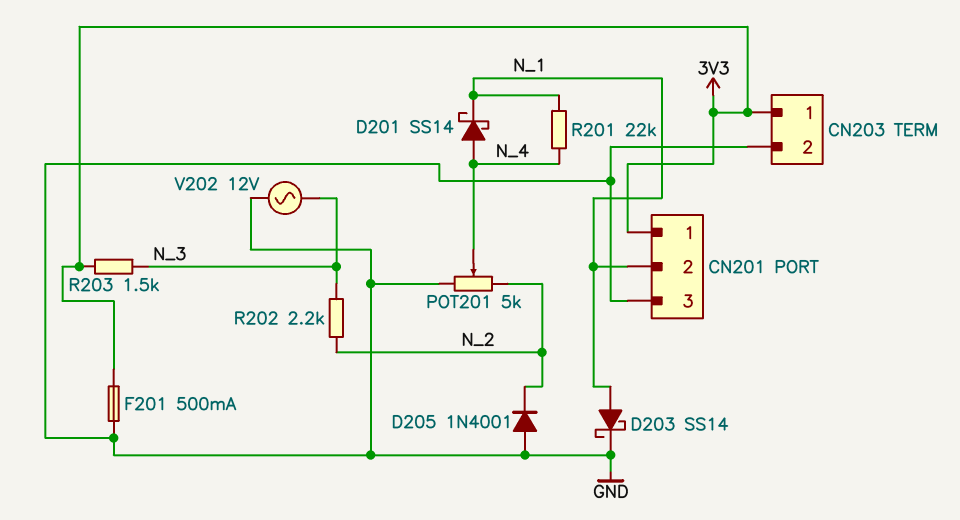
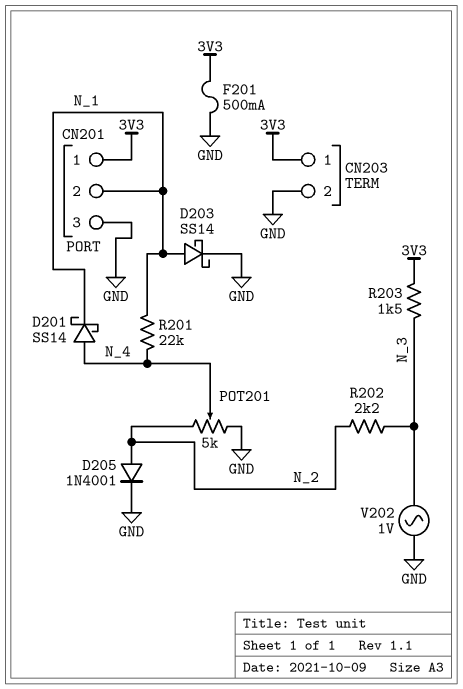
D205: diode 1N4001 (A GND, K N_2) -> diode 1N4001 (A N_2, K GND)
V202: AC 12V (GND, N_3) -> AC 1V (GND, N_3)

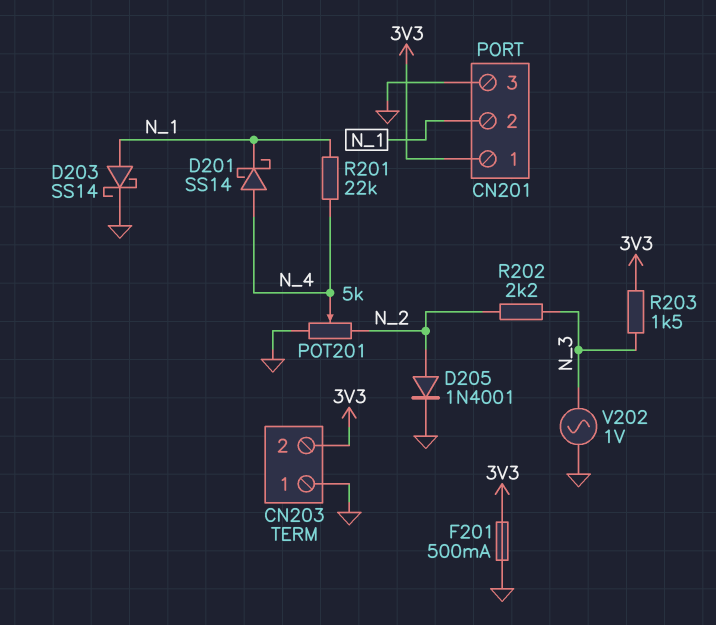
CN203 pin 1: 3V3 -> GND
CN203 pin 2: GND -> 3V3

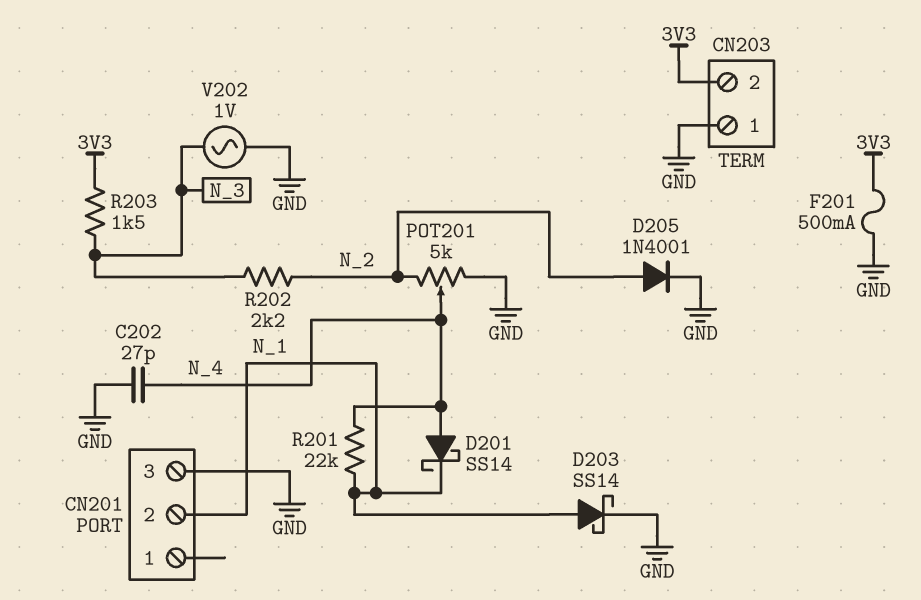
C202: none -> 27pF (GND, N_4)
CN201 pin 1: 3V3 -> none

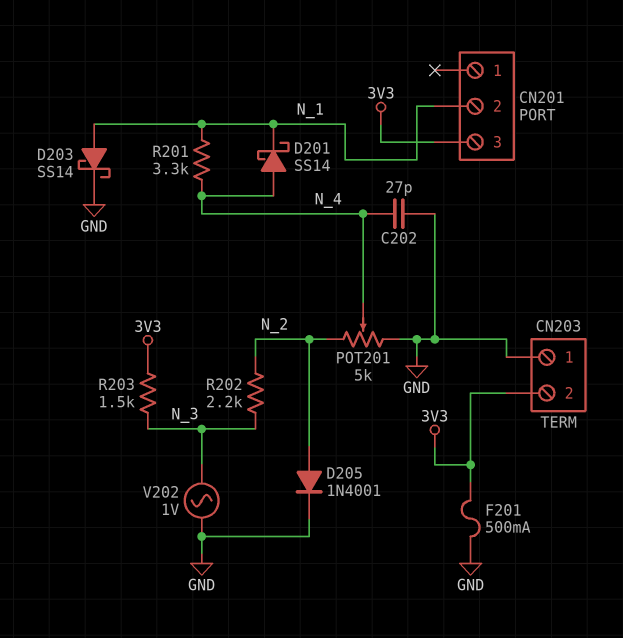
CN201 pin 3: GND -> 3V3
R201: 22k (N_1, N_4) -> 3.3k (N_1, N_4)

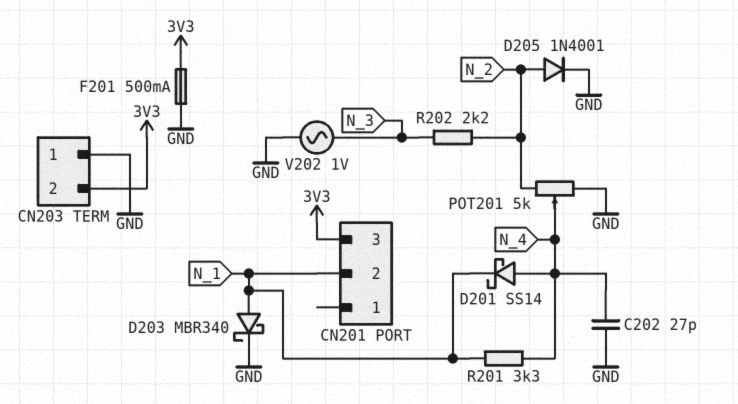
D203: schottky SS14 (A N_1, K GND) -> schottky MBR340 (A N_1, K GND)
R203: 1.5k (3V3, N_3) -> none

